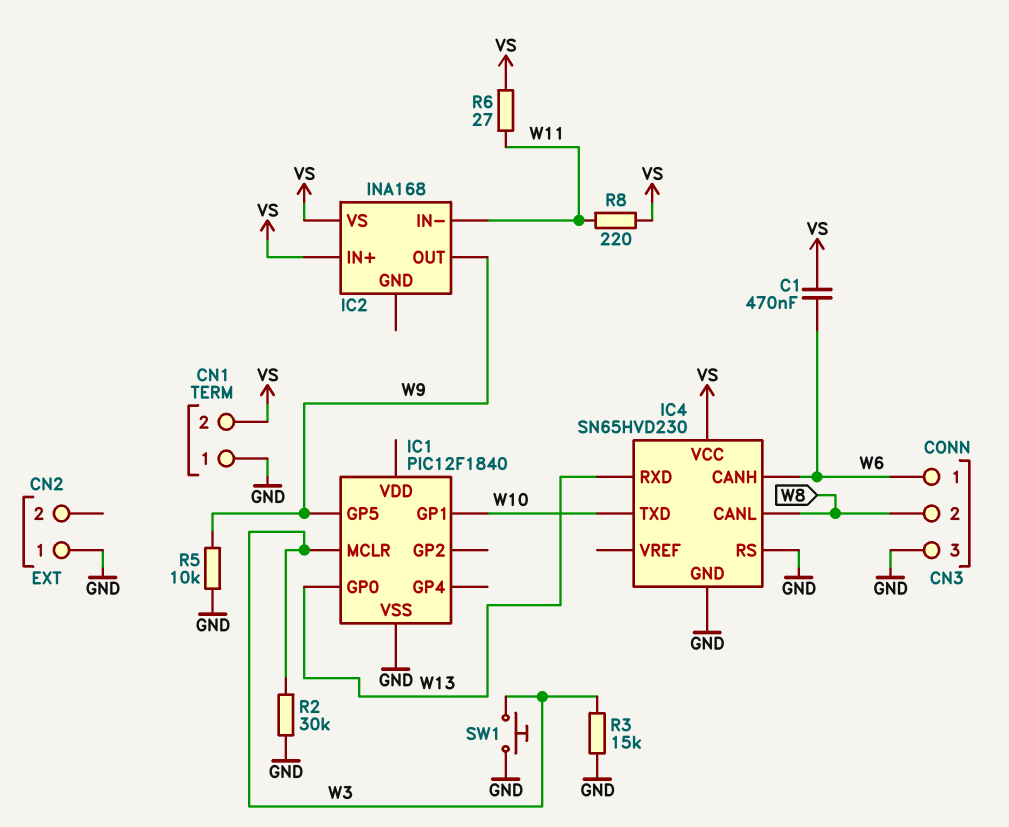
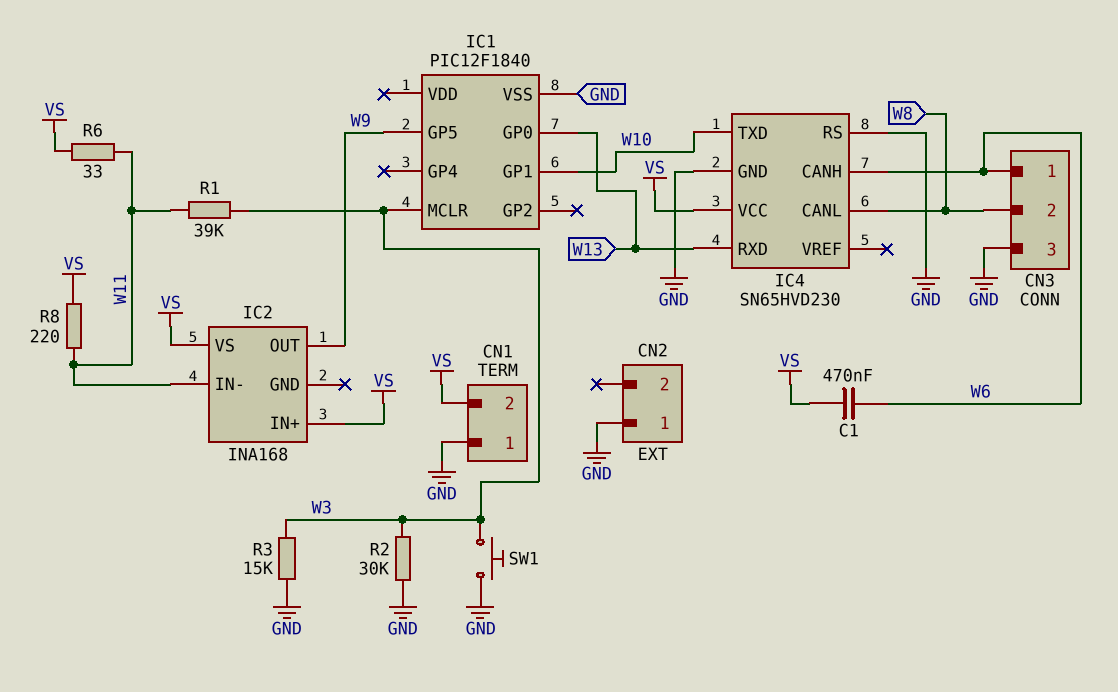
R1: none -> 39k (W3, W11)
R5: 10k (GND, W9) -> none
R6: 27 (VS, W11) -> 33 (VS, W11)

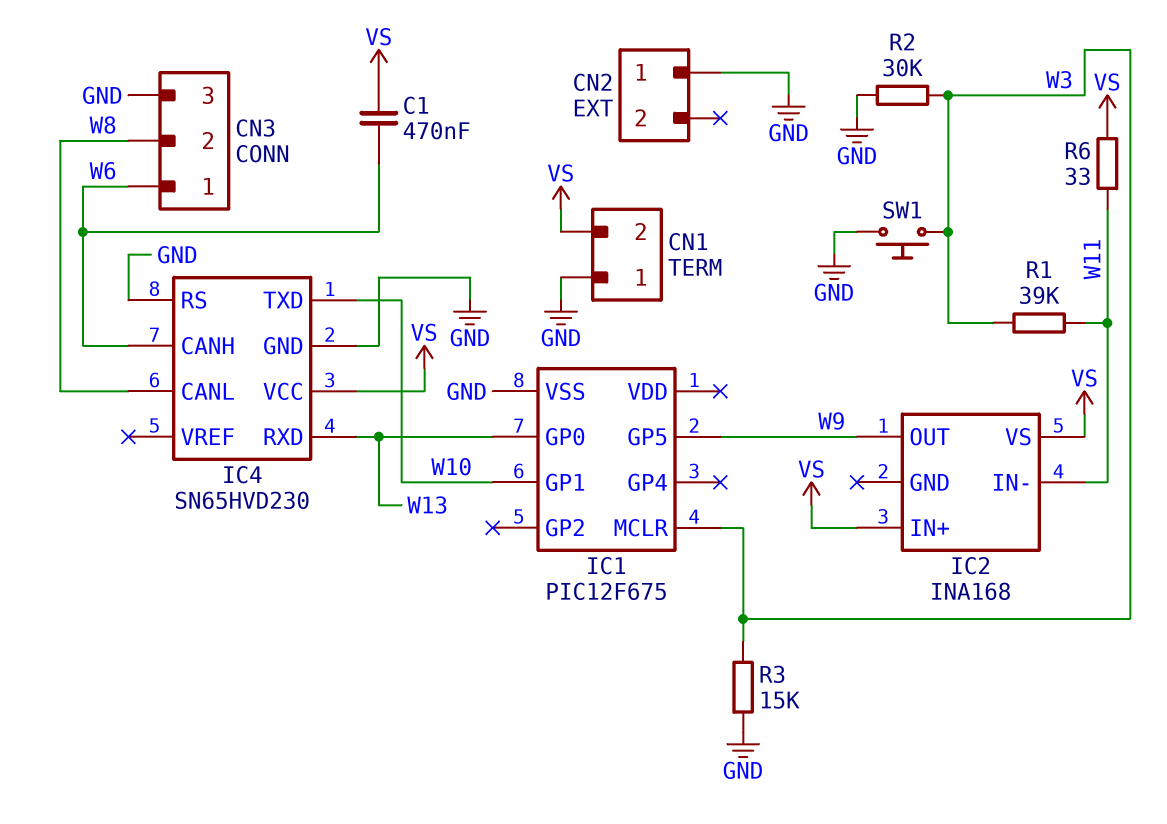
IC1: PIC12F1840 -> PIC12F675
R8: 220 (VS, W11) -> none

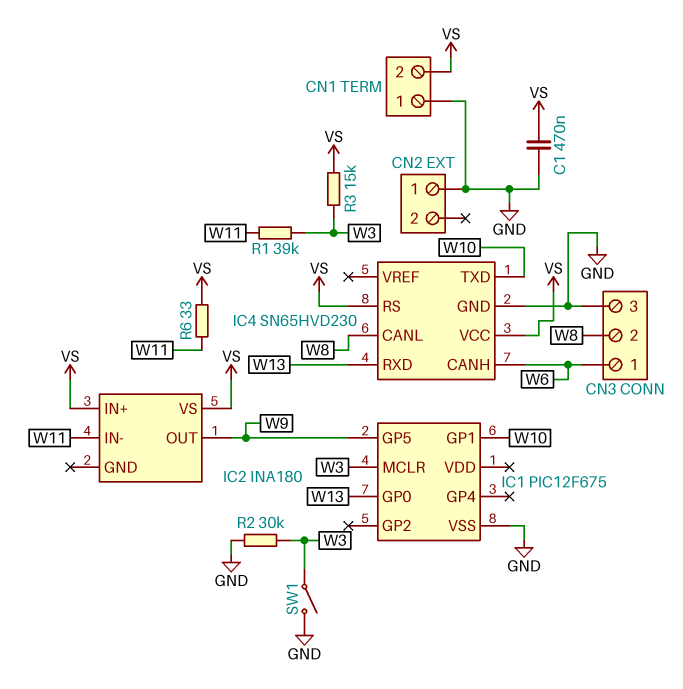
C1: 470nF (VS, W6) -> 470nF (GND, VS)
IC2: INA168 -> INA180
IC4 pin RS: GND -> VS
R3: 15k (GND, W3) -> 15k (VS, W3)
SW1: button (GND, W3) -> switch (GND, W3)

